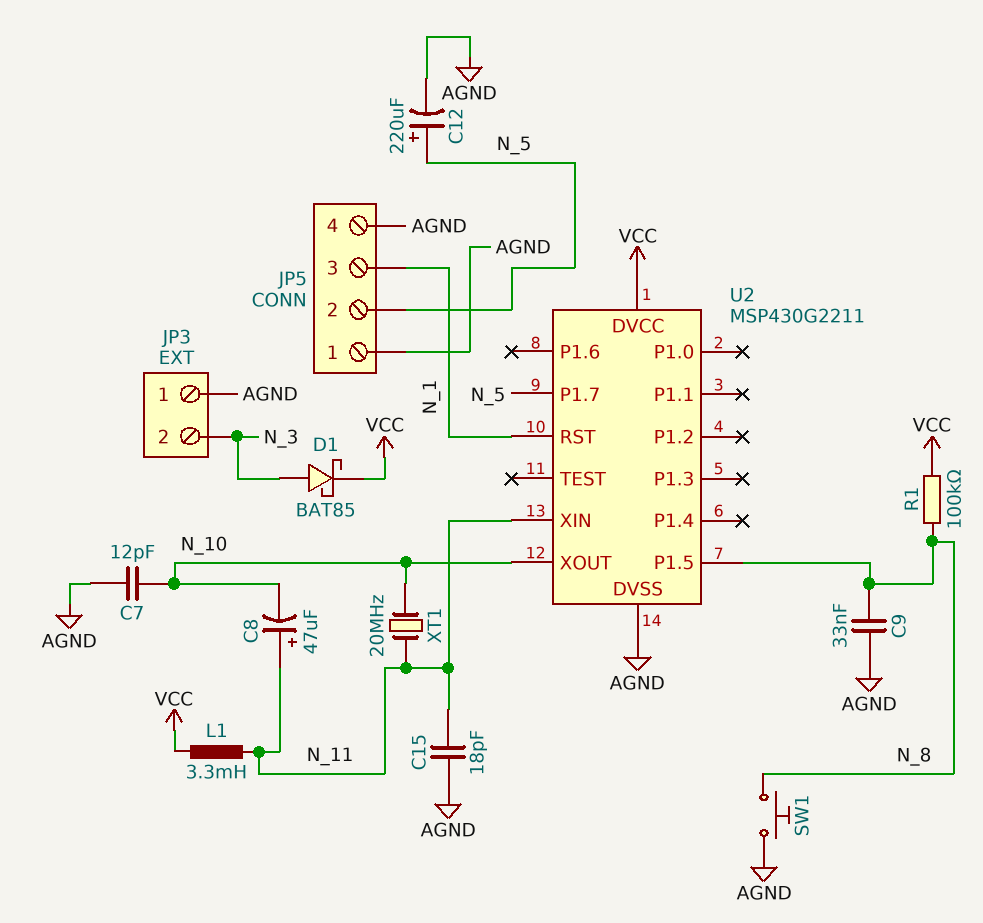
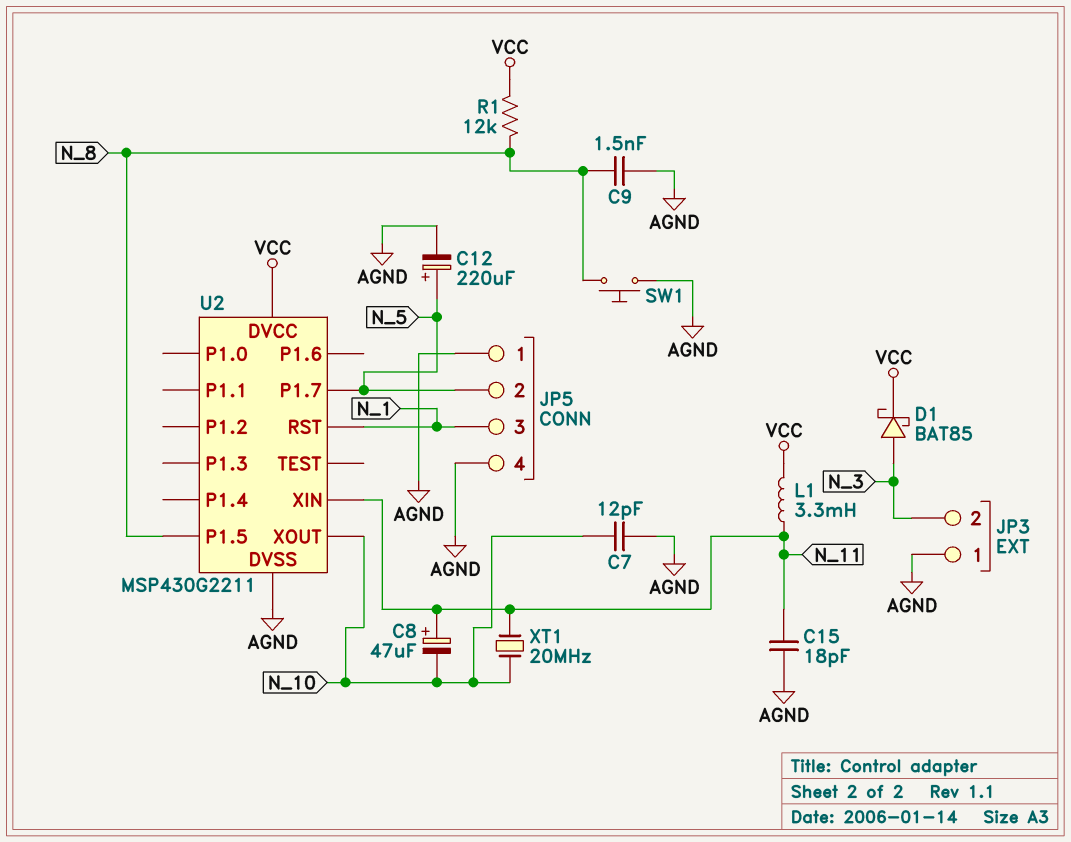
C9: 33nF (AGND, N_8) -> 1.5nF (AGND, N_8)
R1: 100k (N_8, VCC) -> 12k (N_8, VCC)

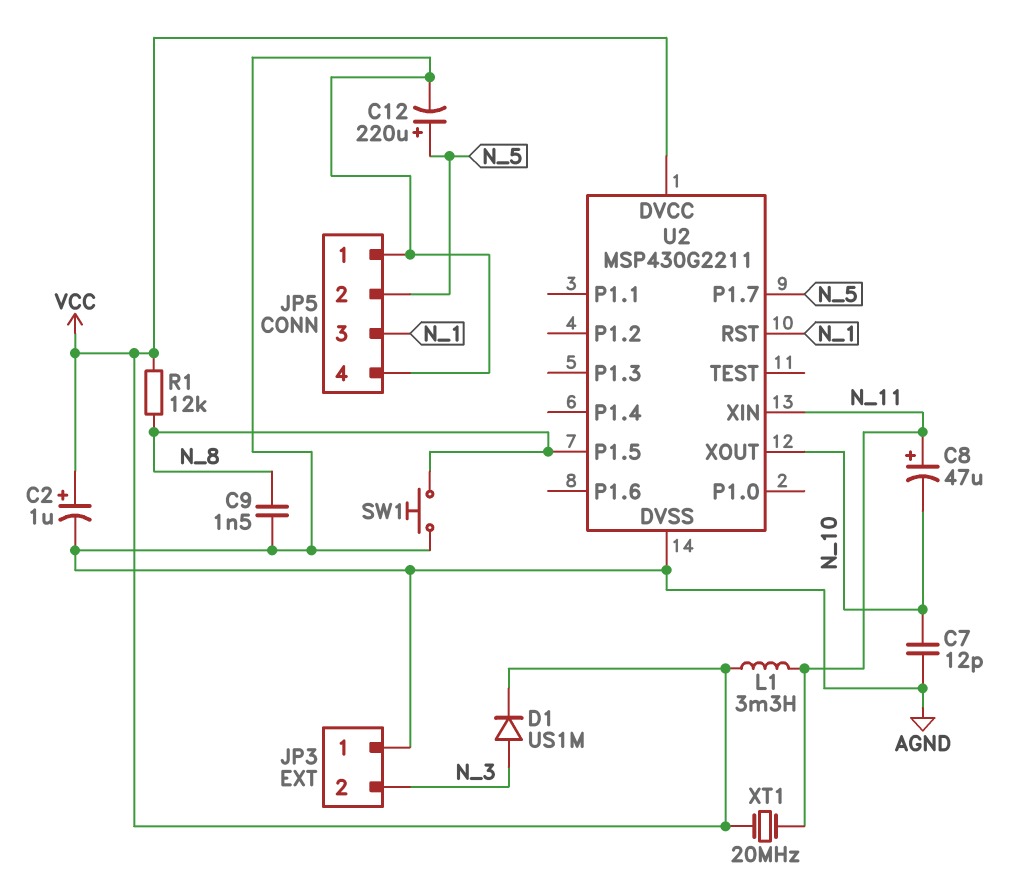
C2: none -> 1uF (plus VCC, minus AGND)
C15: 18pF (AGND, N_11) -> none
D1: schottky BAT85 (A N_3, K VCC) -> diode US1M (A N_3, K VCC)
XT1: 20MHz (N_10, N_11) -> 20MHz (N_11, VCC)

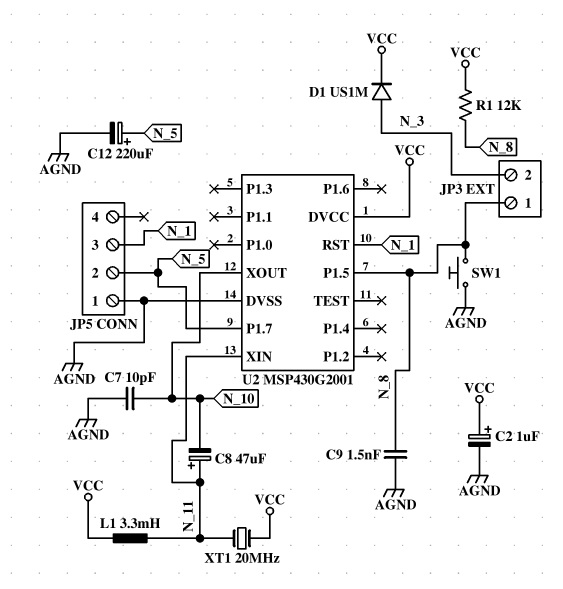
C7: 12pF (AGND, N_10) -> 10pF (AGND, N_10)
JP3 pin 1: AGND -> N_8
JP5 pin 4: AGND -> none
U2: MSP430G2211 -> MSP430G2001

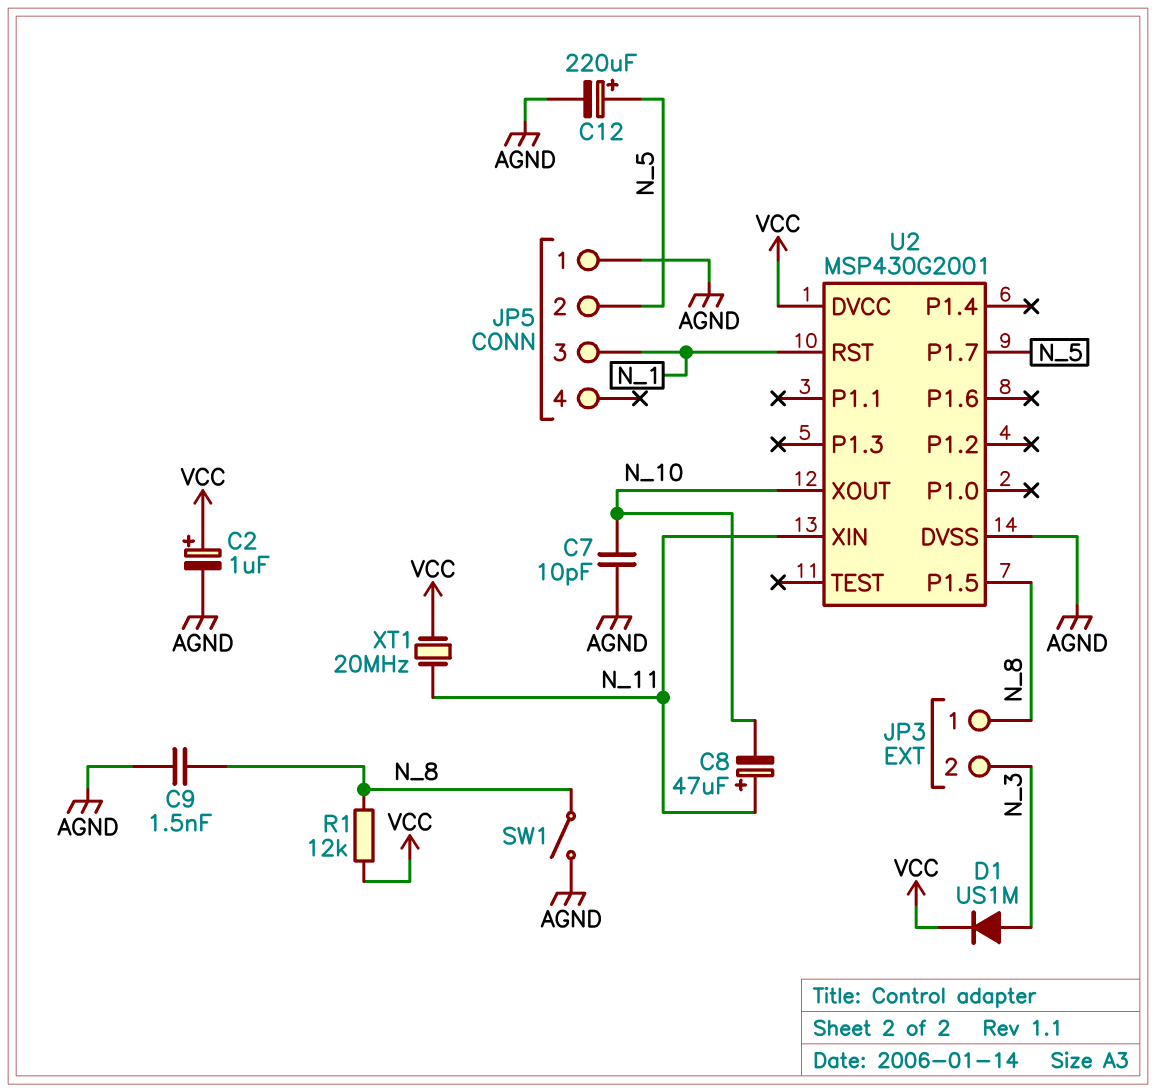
L1: 3.3mH (N_11, VCC) -> none
SW1: button (AGND, N_8) -> switch (AGND, N_8)

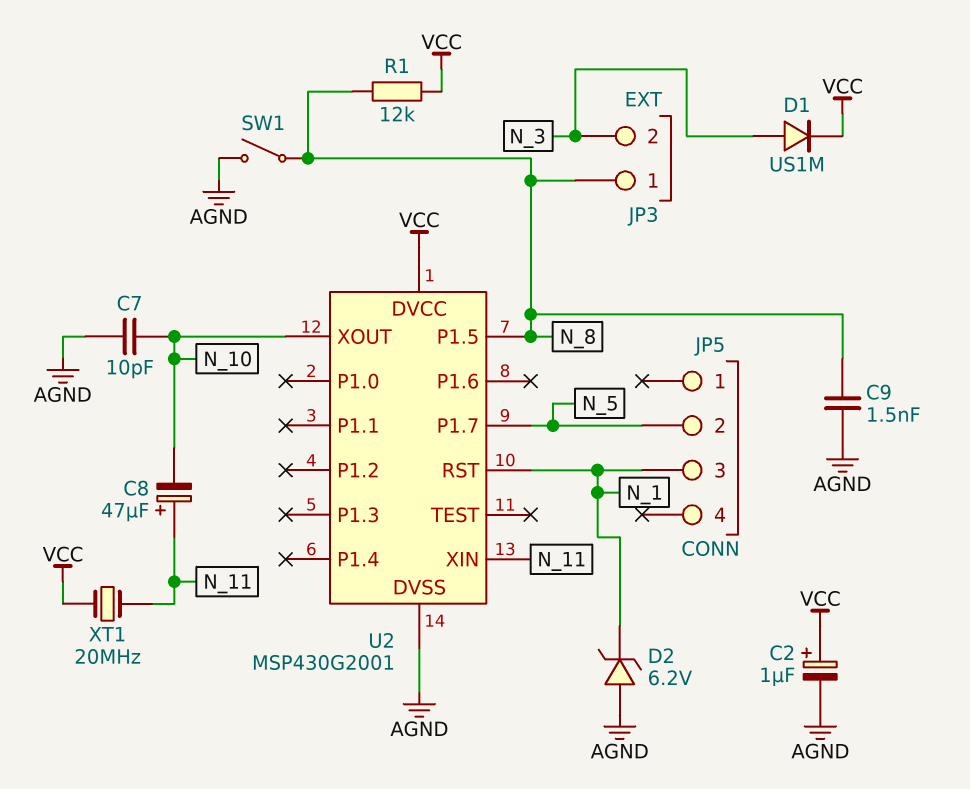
C12: 220uF (plus N_5, minus AGND) -> none
D2: none -> zener 6.2V (A AGND, K N_1)
JP5 pin 1: AGND -> none

